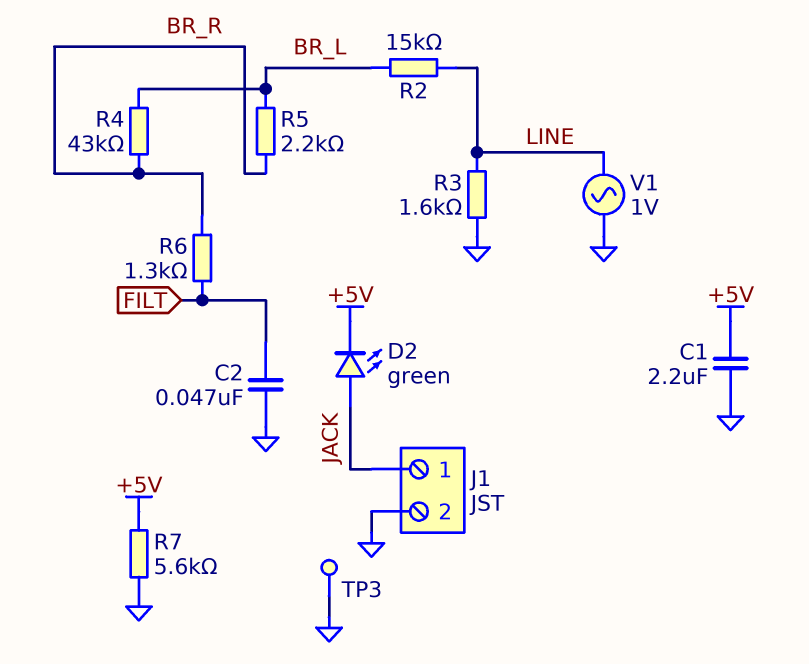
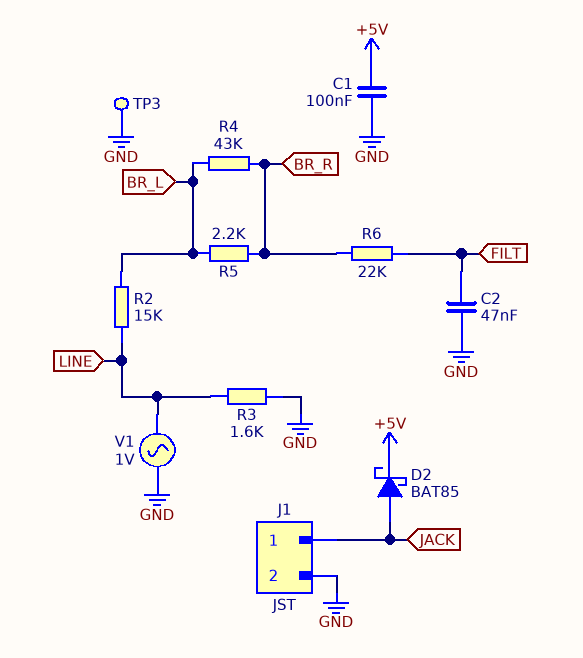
C1: 2.2uF (+5V, GND) -> 100nF (+5V, GND)
D2: LED green (A JACK, K +5V) -> schottky BAT85 (A JACK, K +5V)
R6: 1.3k (BR_R, FILT) -> 22k (BR_R, FILT)
R7: 5.6k (+5V, GND) -> none

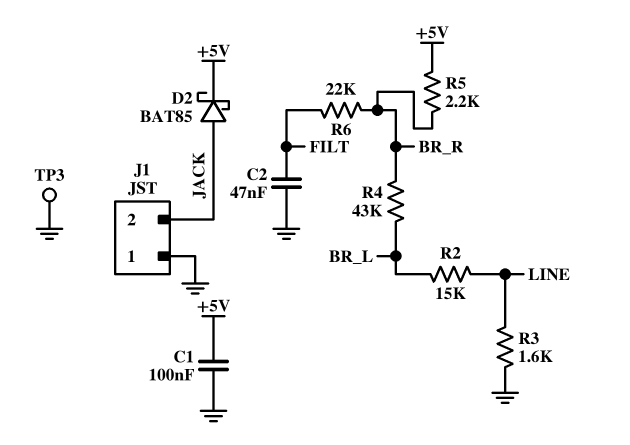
J1 pin 1: JACK -> GND
J1 pin 2: GND -> JACK
R5: 2.2k (BR_L, BR_R) -> 2.2k (+5V, BR_R)
V1: AC 1V (GND, LINE) -> none

